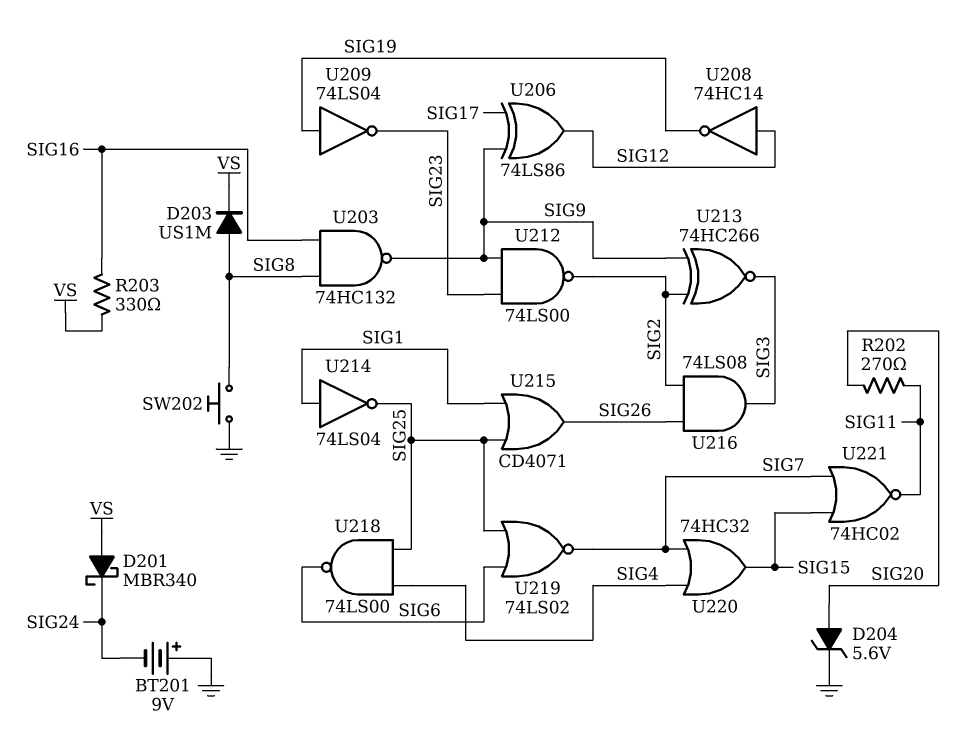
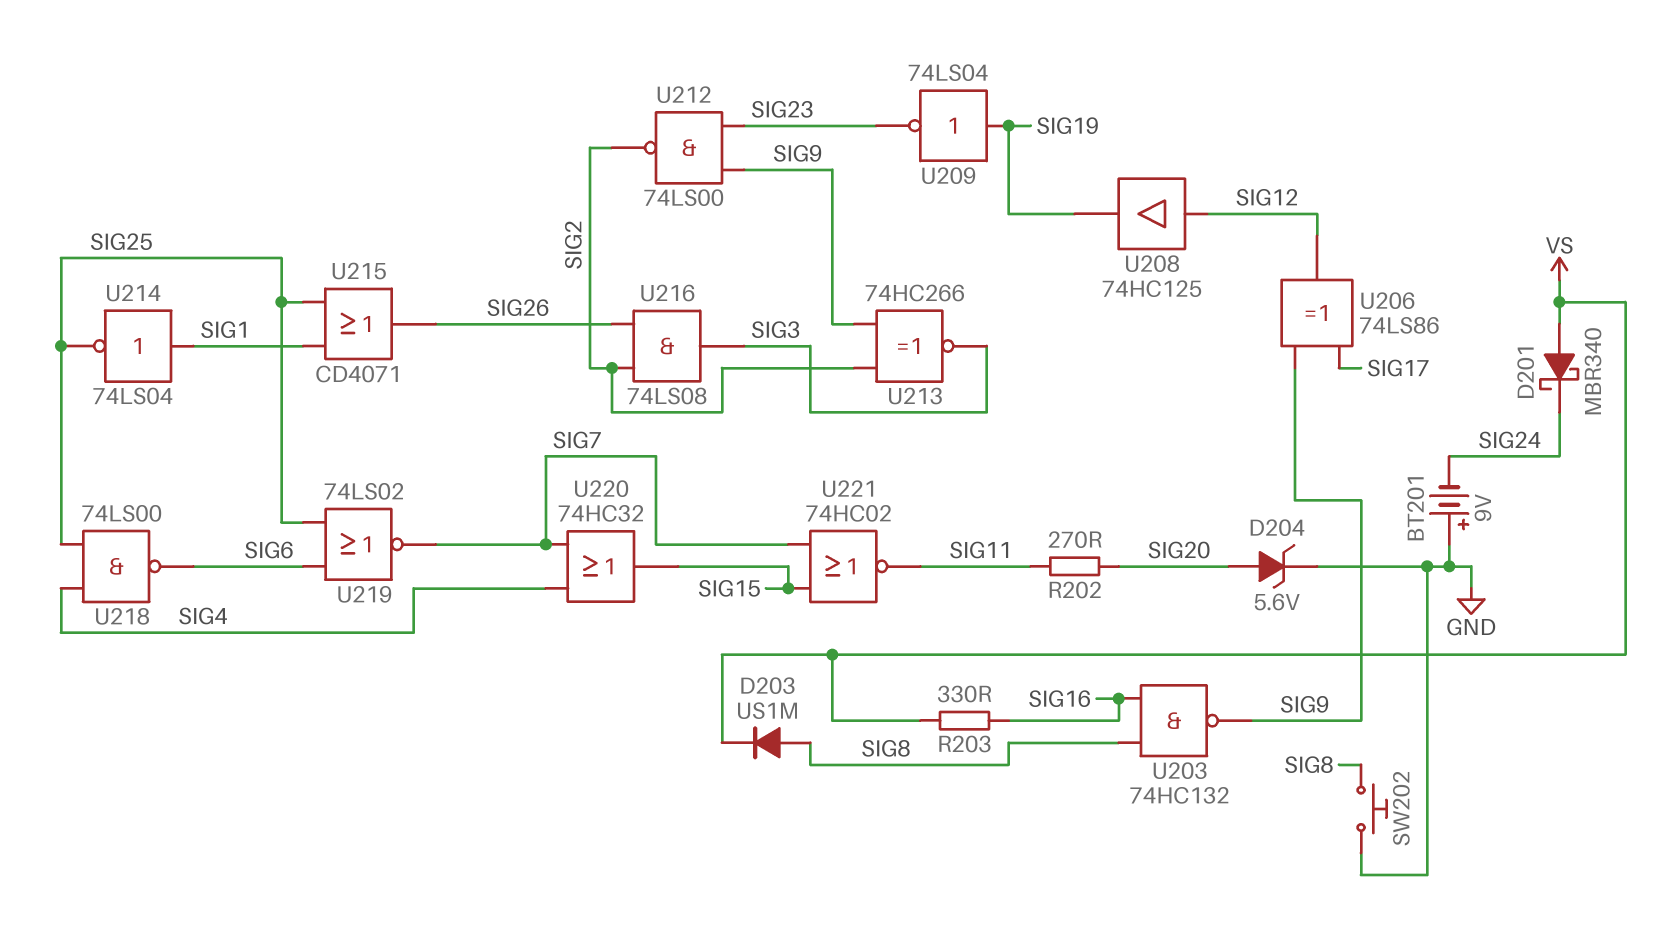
U208: NOT 74HC14 (in SIG12, out SIG19) -> buffer 74HC125 (in SIG12, out SIG19)

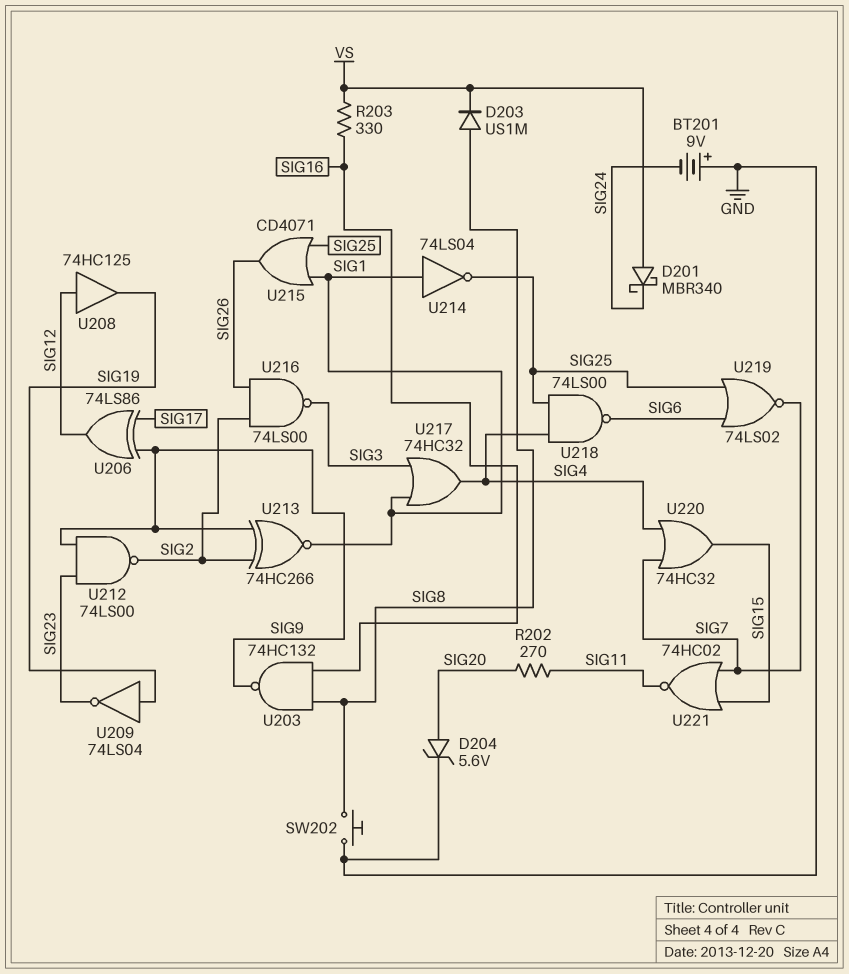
U213: XNOR 74HC266 (in SIG2, in SIG9, out SIG3) -> XNOR 74HC266 (in SIG2, in SIG9, out SIG1)
U216: AND 74LS08 (in SIG2, in SIG26, out SIG3) -> NAND 74LS00 (in SIG2, in SIG26, out SIG3)
U217: none -> OR 74HC32 (in SIG1, in SIG3, out SIG4)

